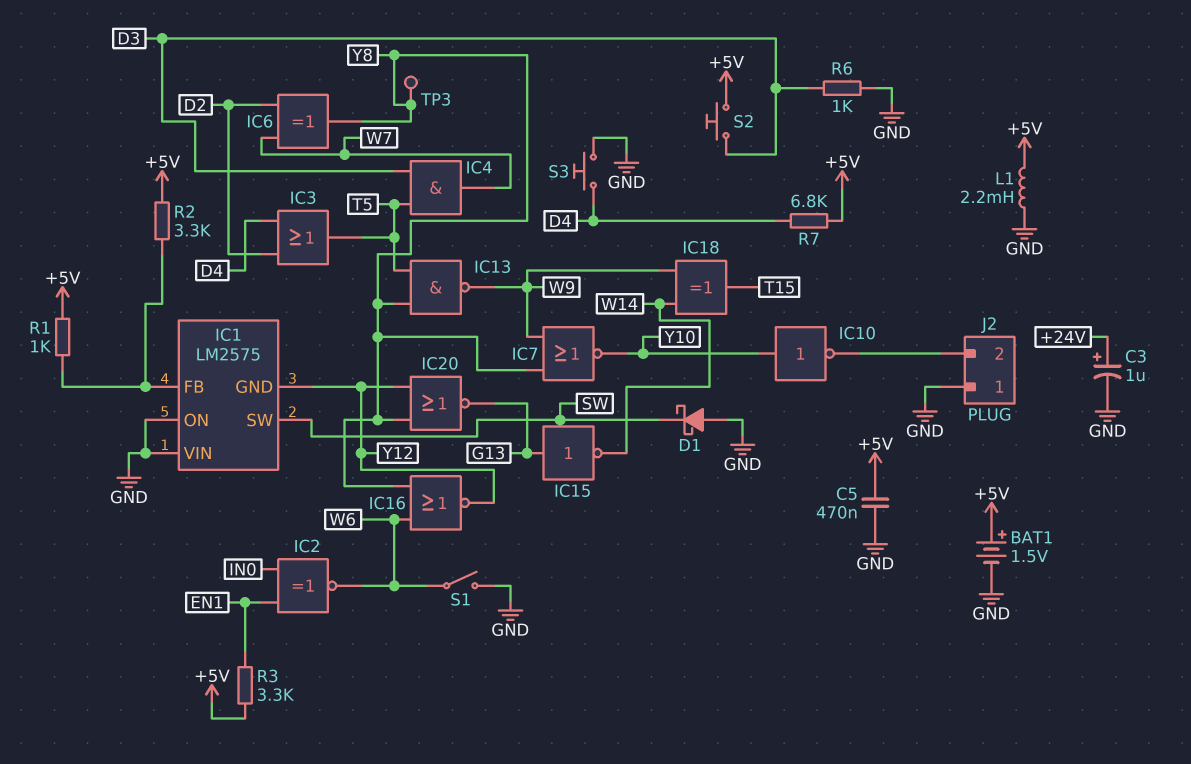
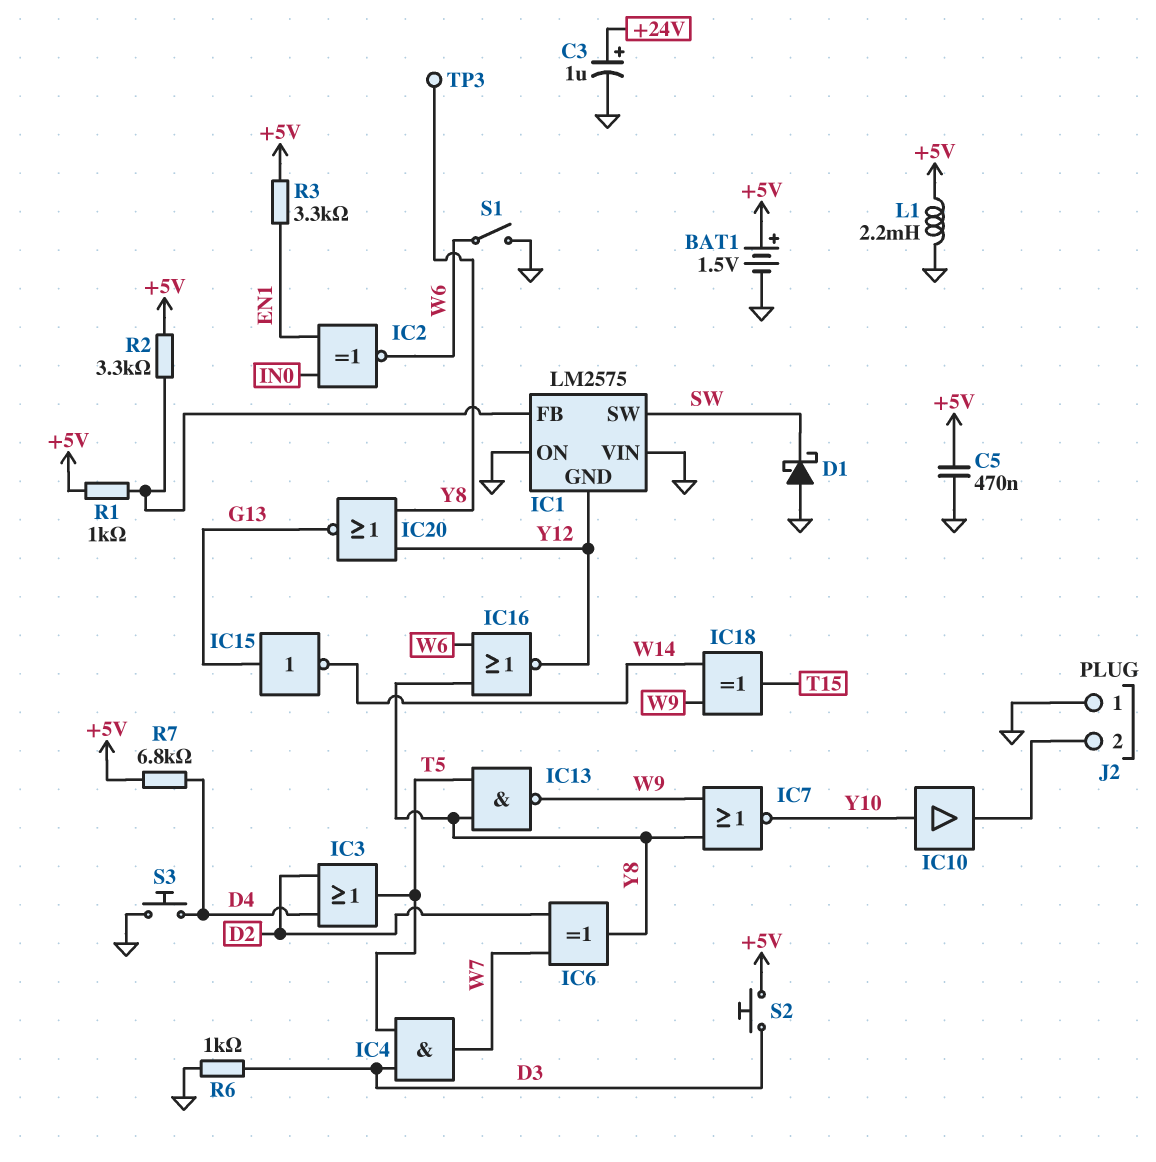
IC10: NOT (in Y10, out J2/2) -> buffer (in Y10, out J2/2)

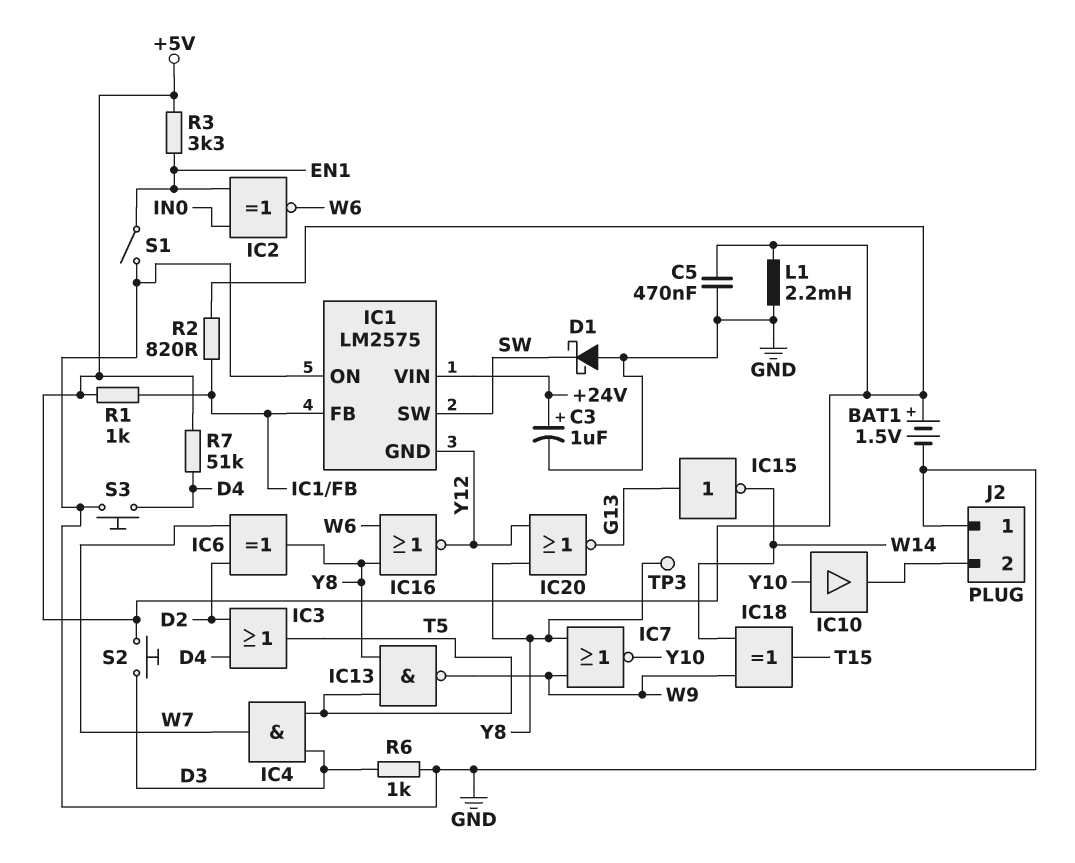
IC1 pin VIN: GND -> +24V
R2: 3.3k (+5V, IC1/FB) -> 820 (+5V, IC1/FB)
R7: 6.8k (+5V, D4) -> 51k (+5V, D4)
S1: switch (GND, W6) -> switch (EN1, GND)

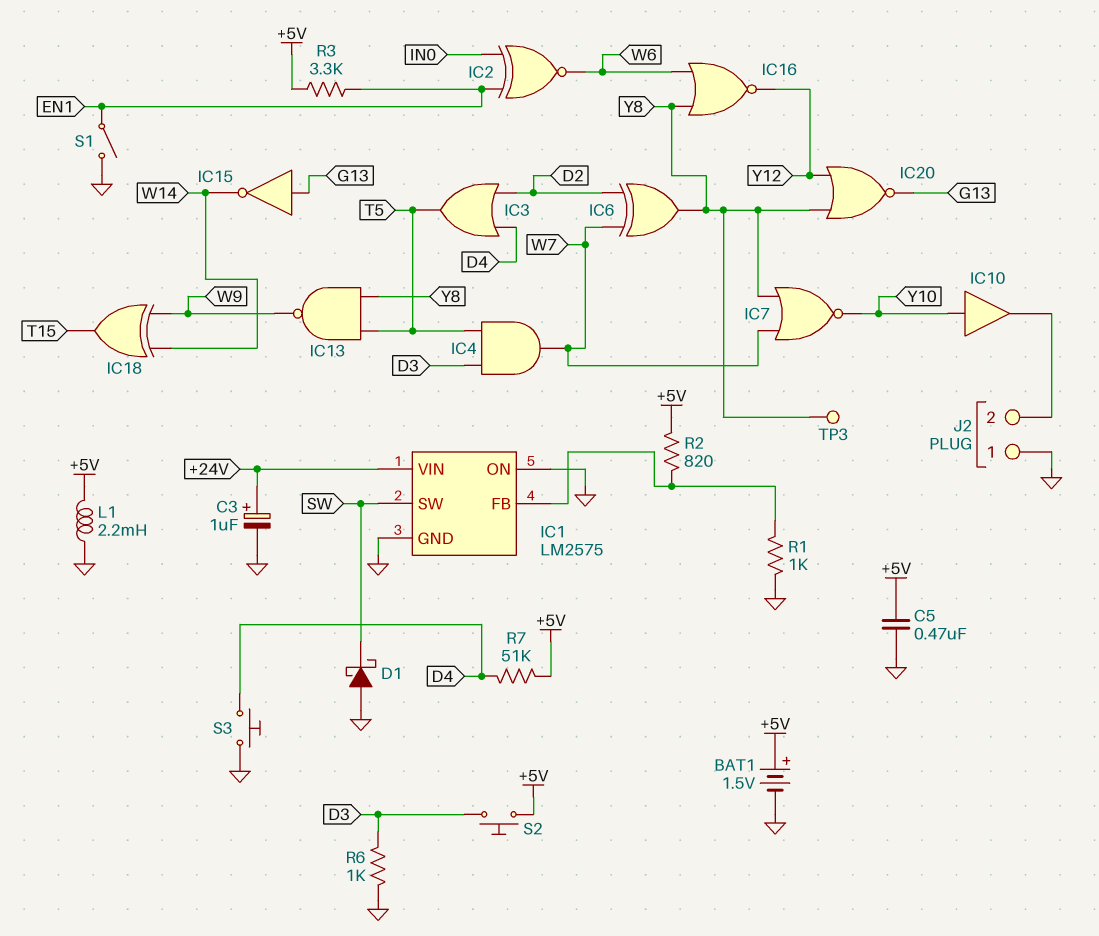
IC1 pin GND: Y12 -> GND
IC7: NOR (in W9, in Y8, out Y10) -> NOR (in W7, in Y8, out Y10)
R1: 1k (+5V, IC1/FB) -> 1k (GND, IC1/FB)

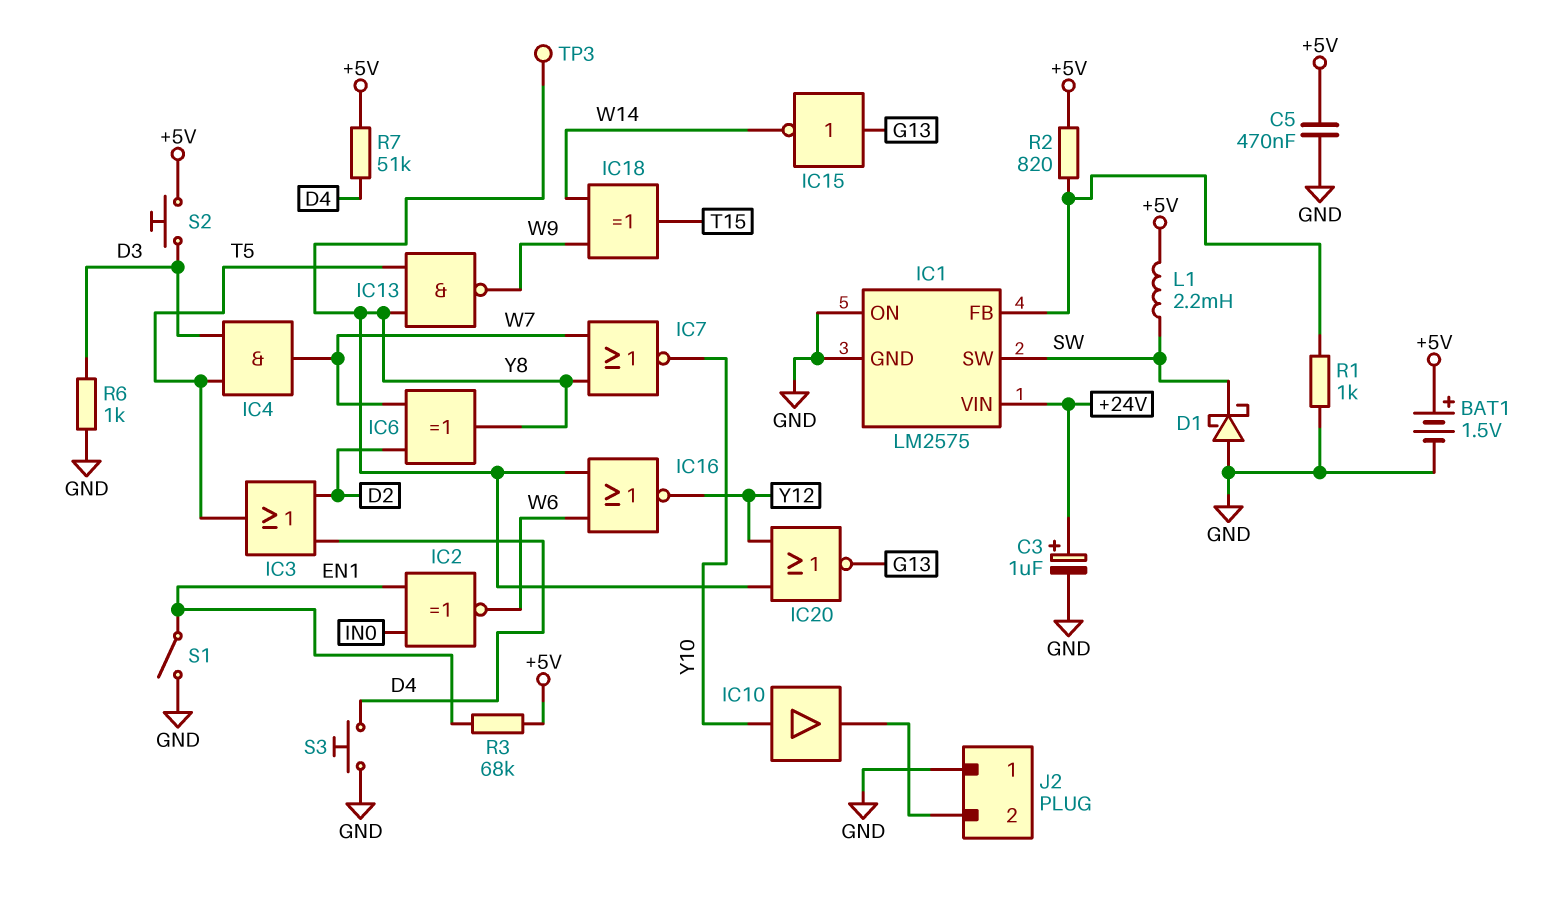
L1: 2.2mH (+5V, GND) -> 2.2mH (+5V, SW)
R3: 3.3k (+5V, EN1) -> 68k (+5V, EN1)

